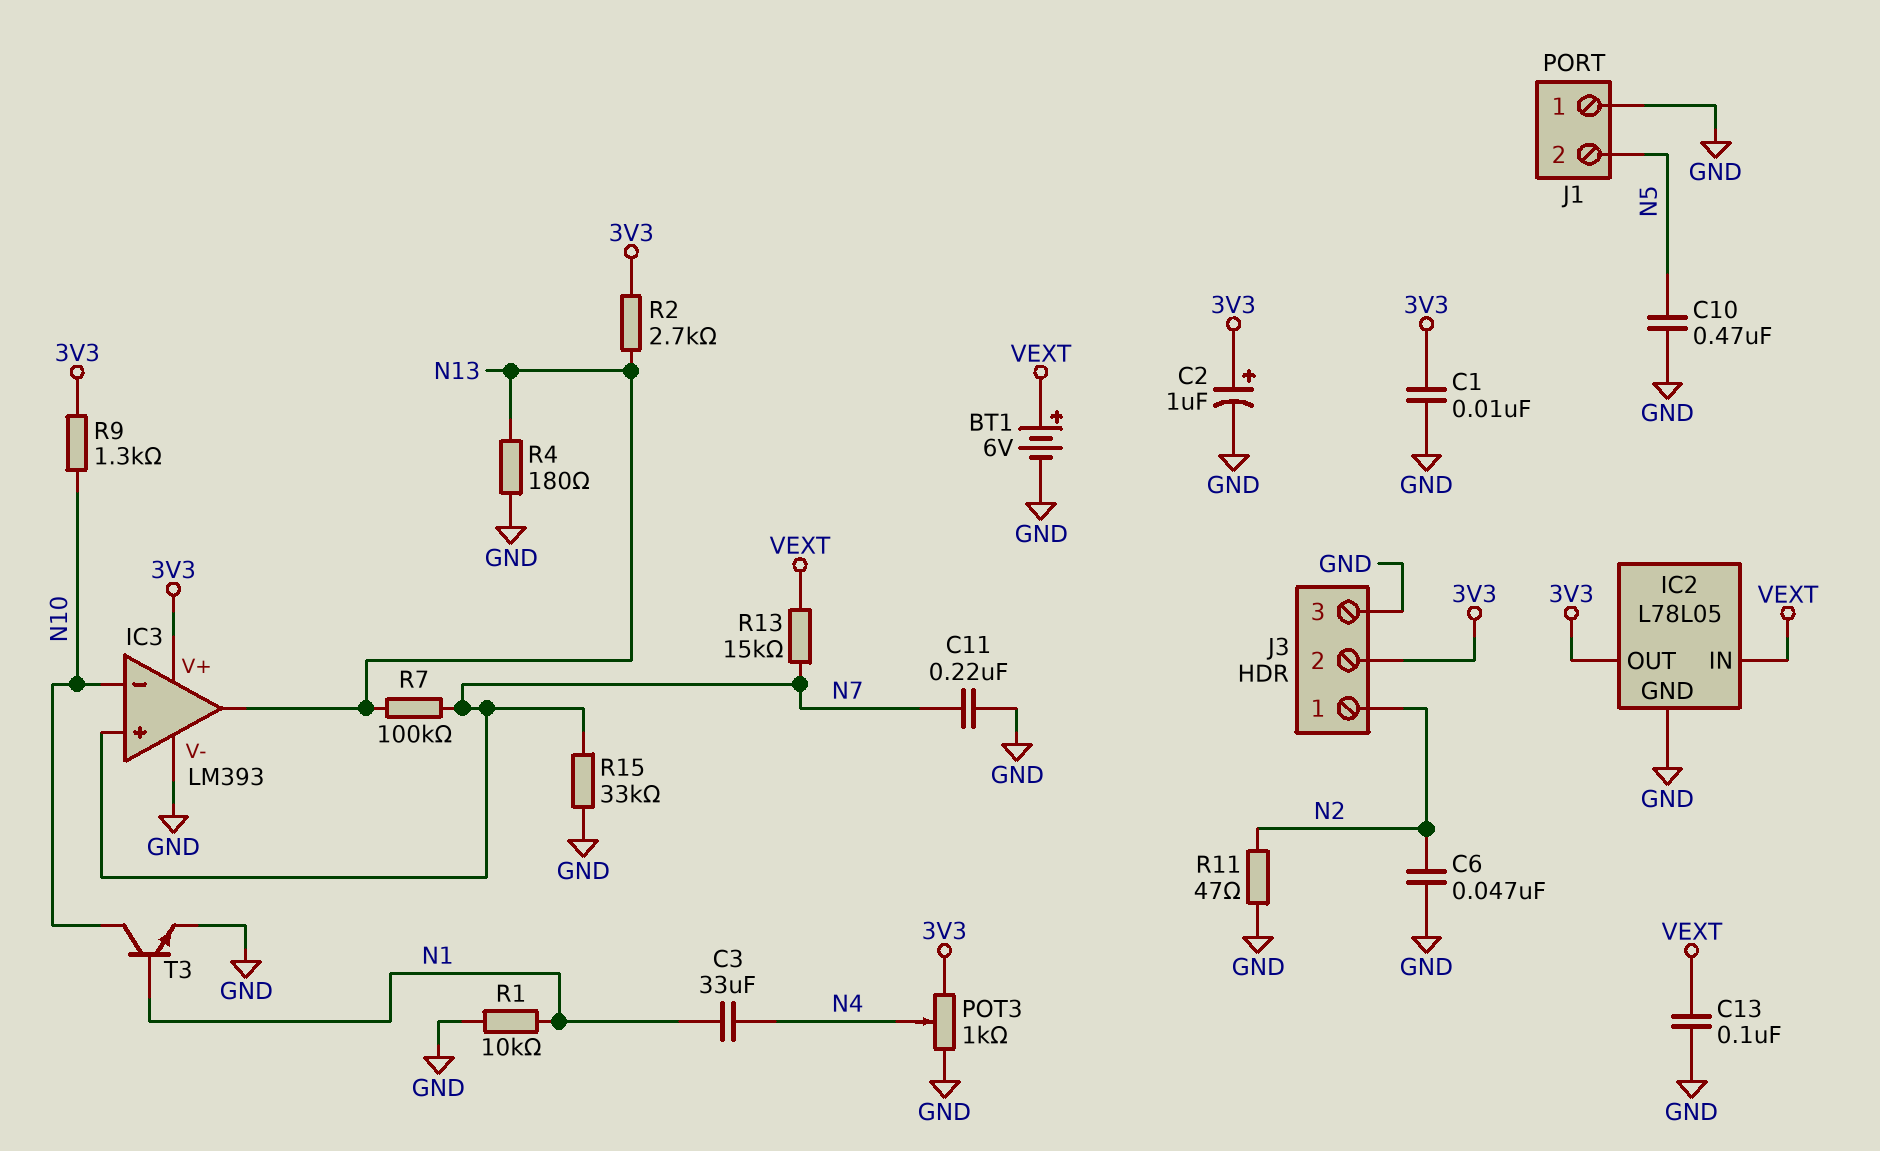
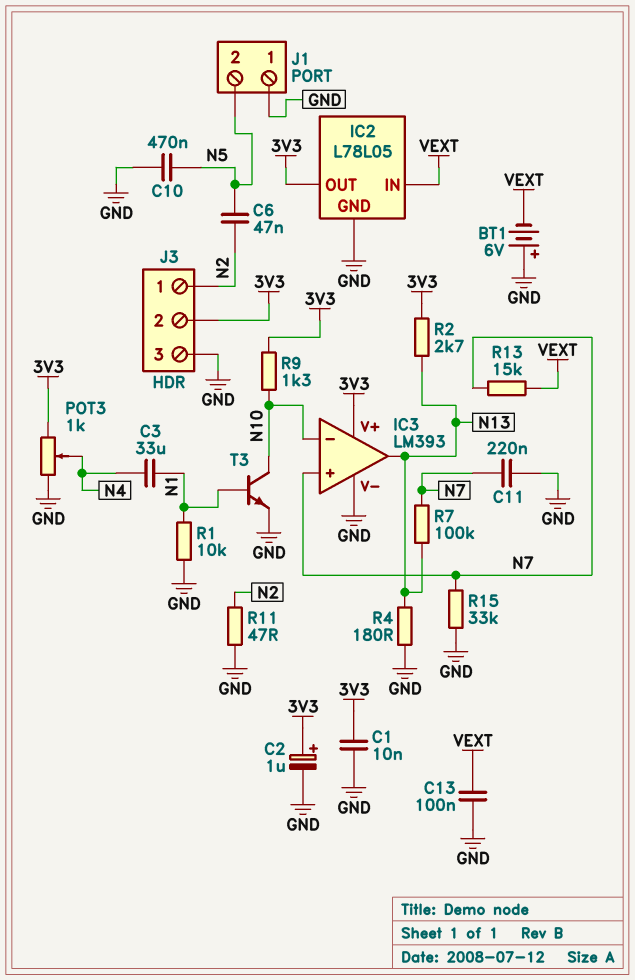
BT1: 6V (plus VEXT, minus GND) -> 6V (plus GND, minus VEXT)
C6: 47nF (GND, N2) -> 47nF (N2, N5)

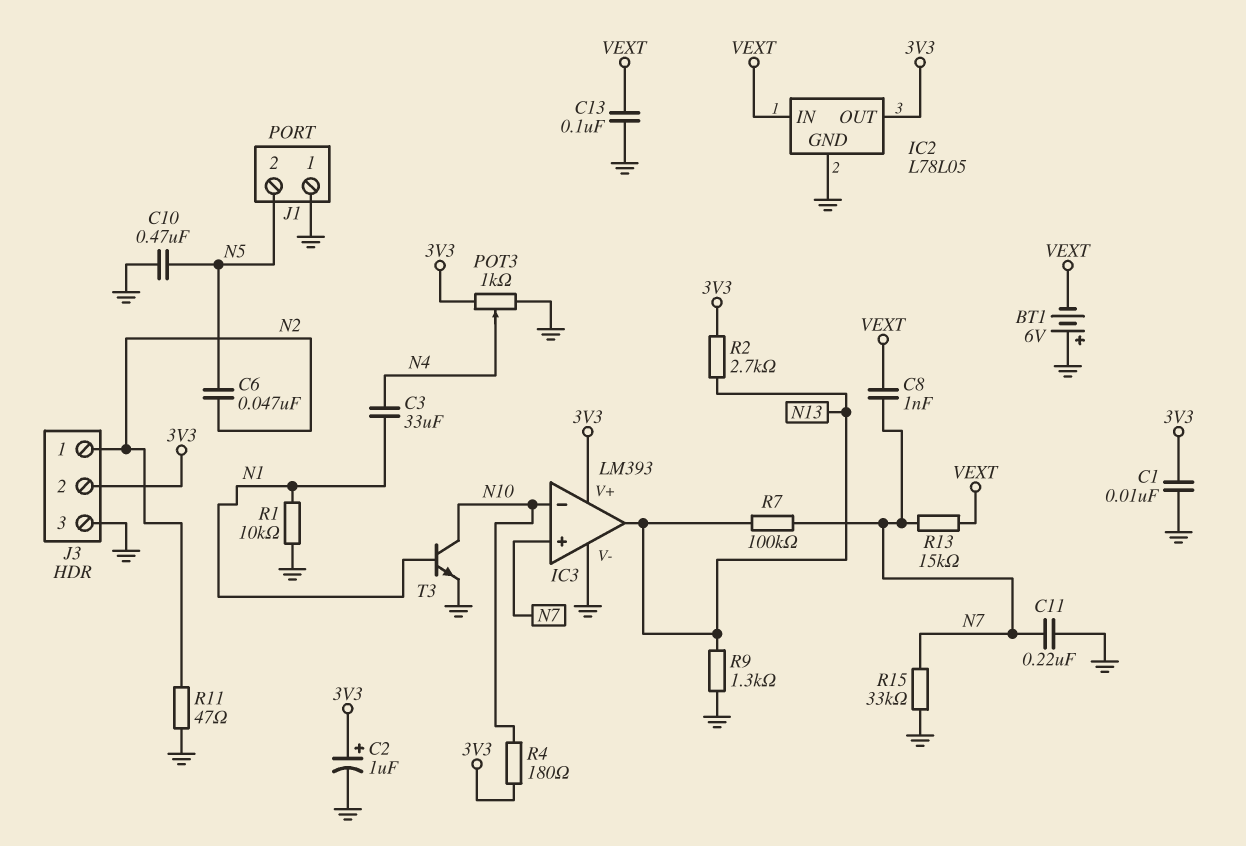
C8: none -> 1nF (N7, VEXT)
R4: 180 (GND, N13) -> 180 (3V3, N10)
R9: 1.3k (3V3, N10) -> 1.3k (GND, N13)

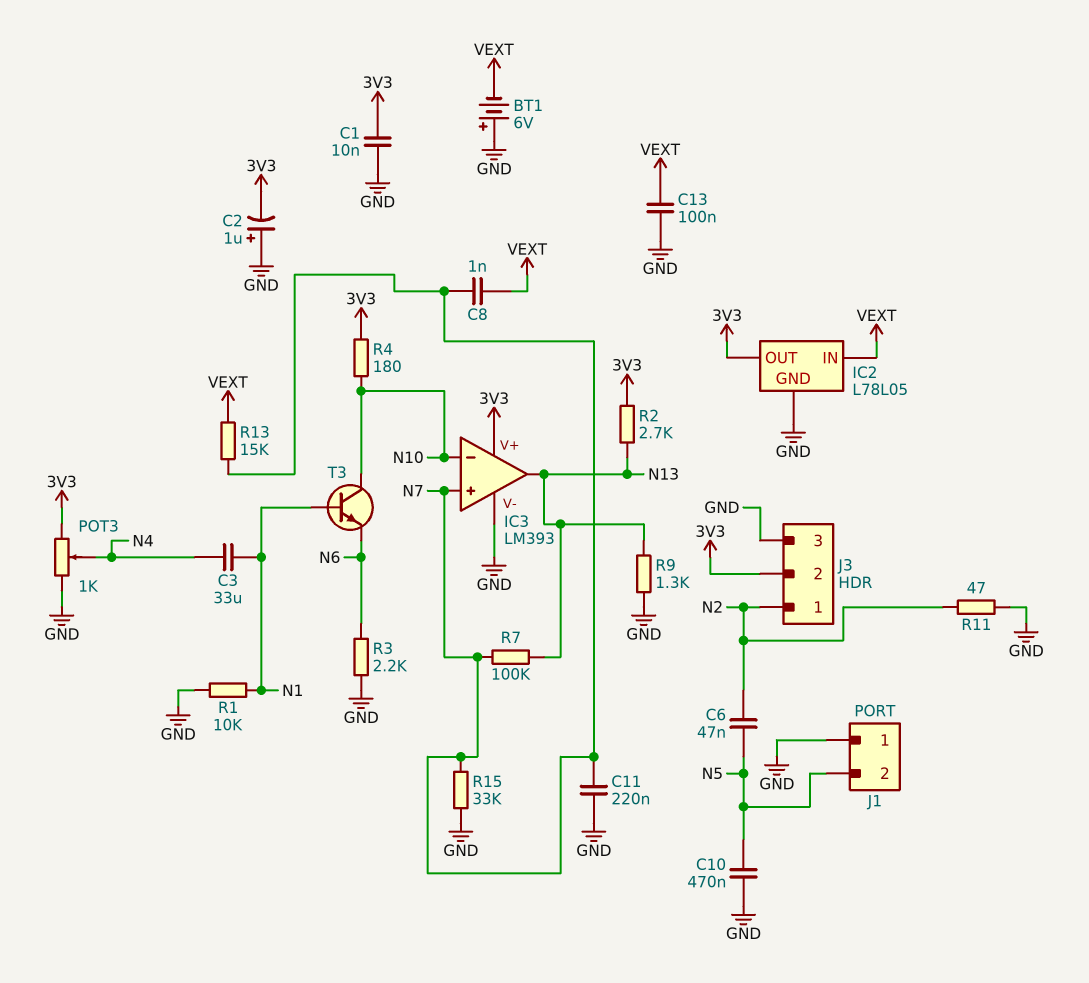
C2: 1uF (plus 3V3, minus GND) -> 1uF (plus GND, minus 3V3)
R3: none -> 2.2k (GND, N6)
T3: NPN (B N1, C N10, E GND) -> NPN (B N1, C N10, E N6)

